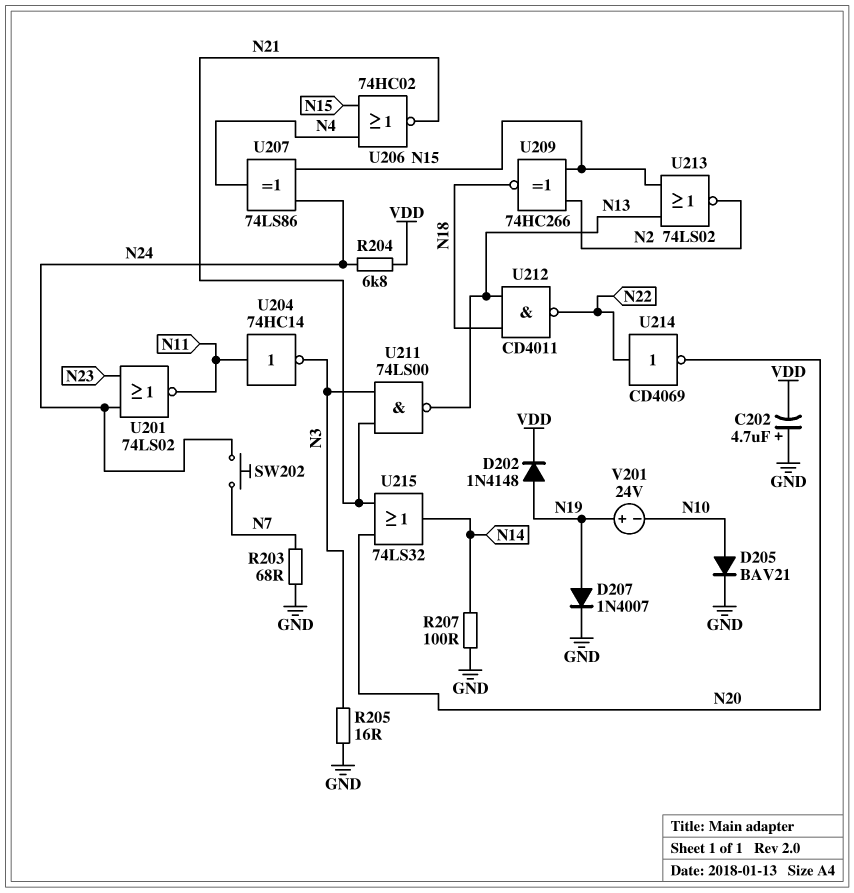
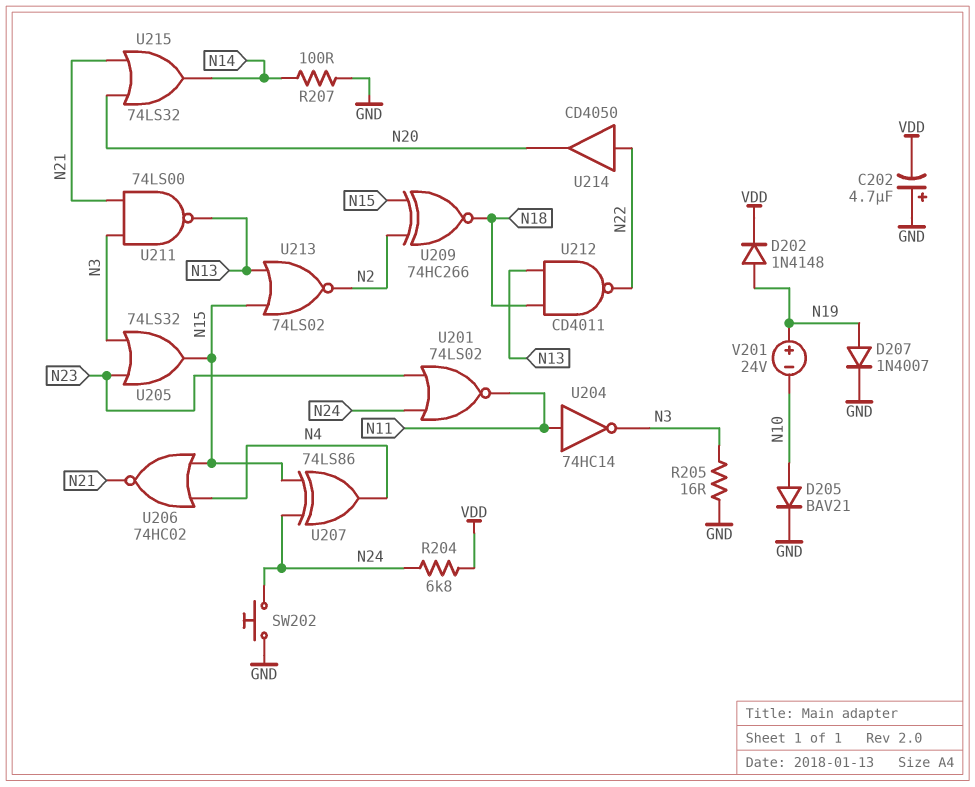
R203: 68 (GND, N7) -> none
SW202: button (N7, N24) -> button (GND, N24)
U205: none -> OR 74LS32 (in N3, in N23, out N15)
U214: NOT CD4069 (in N22, out N20) -> buffer CD4050 (in N22, out N20)

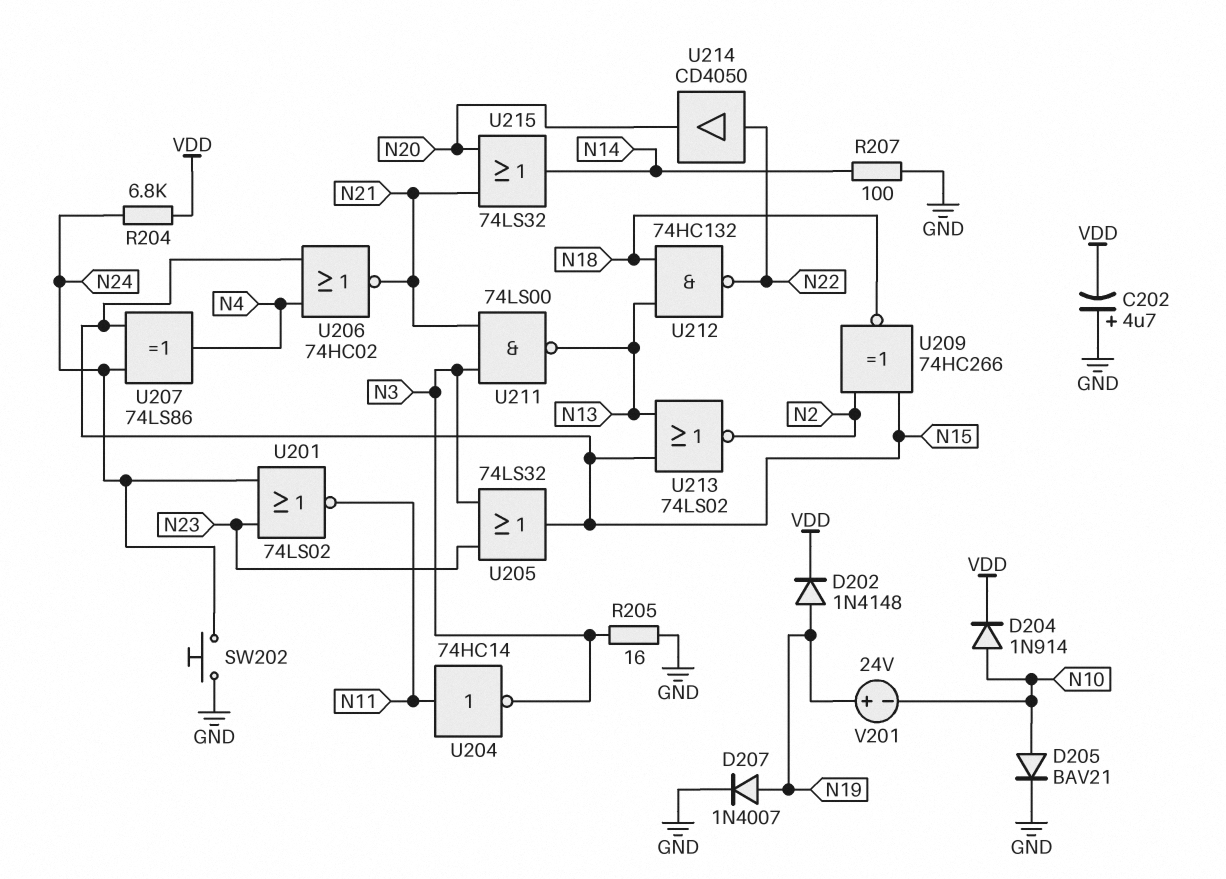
D204: none -> diode 1N914 (A N10, K VDD)
U212: NAND CD4011 (in N13, in N18, out N22) -> NAND 74HC132 (in N13, in N18, out N22)

